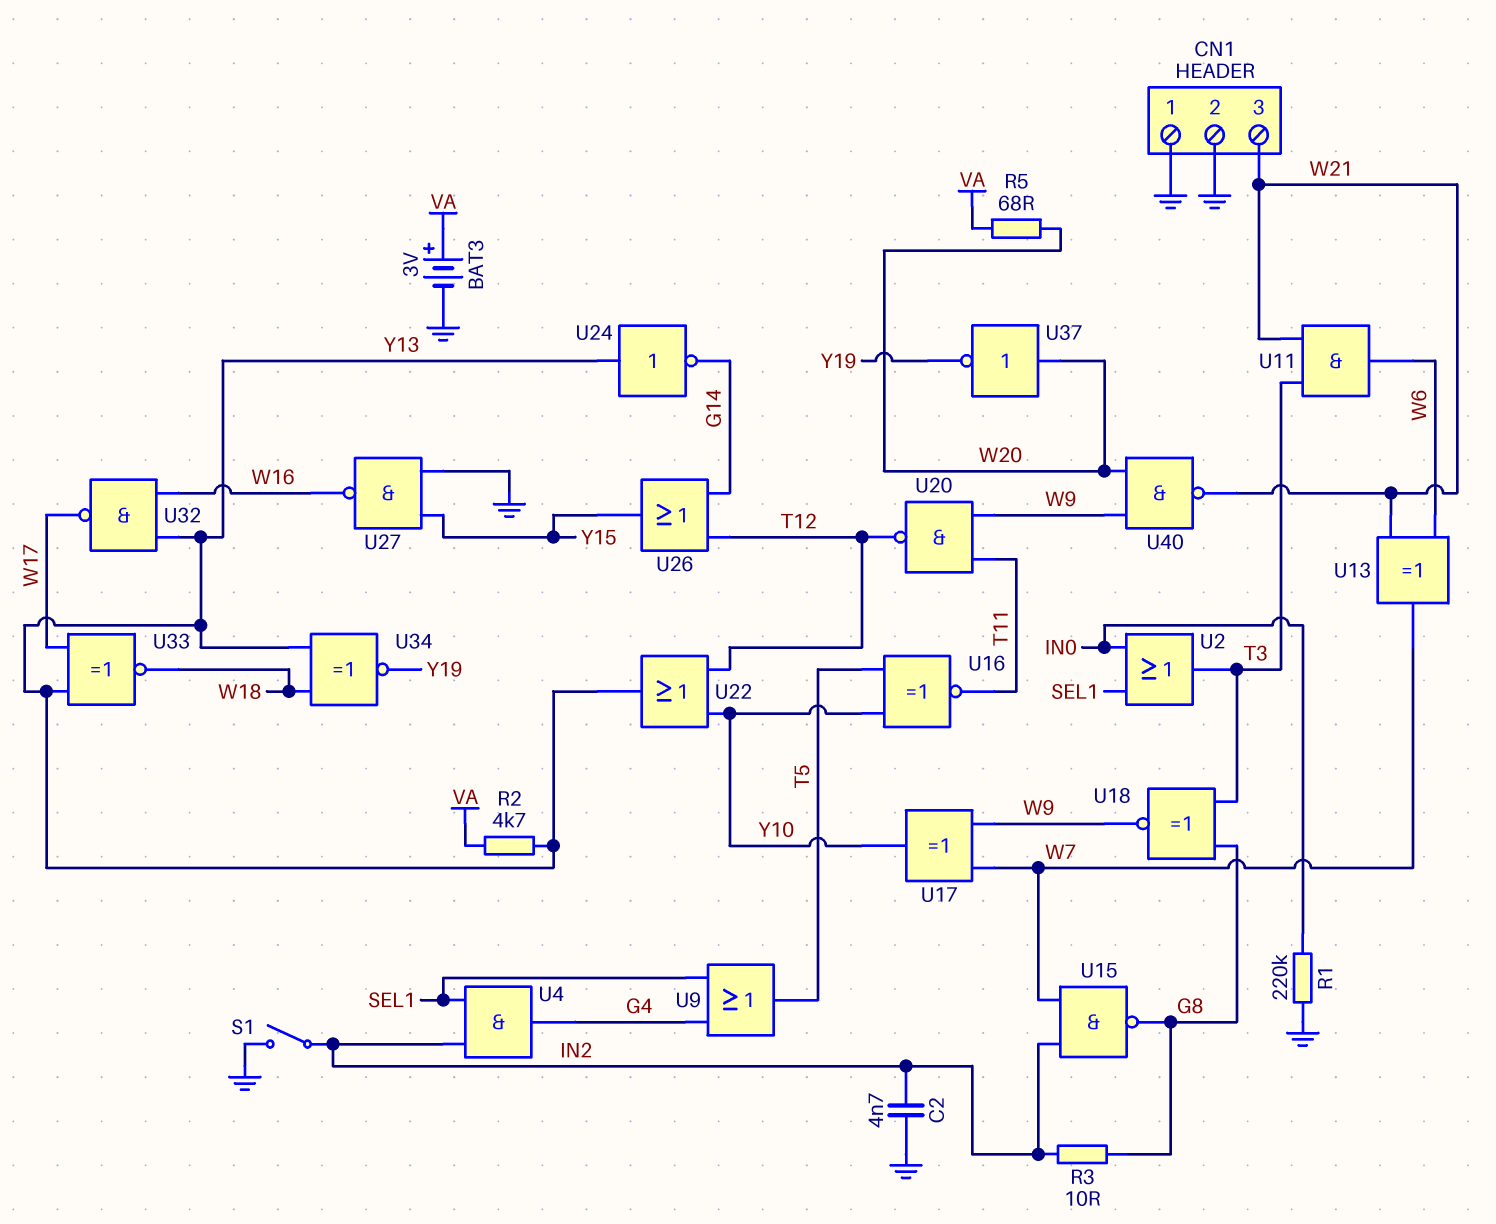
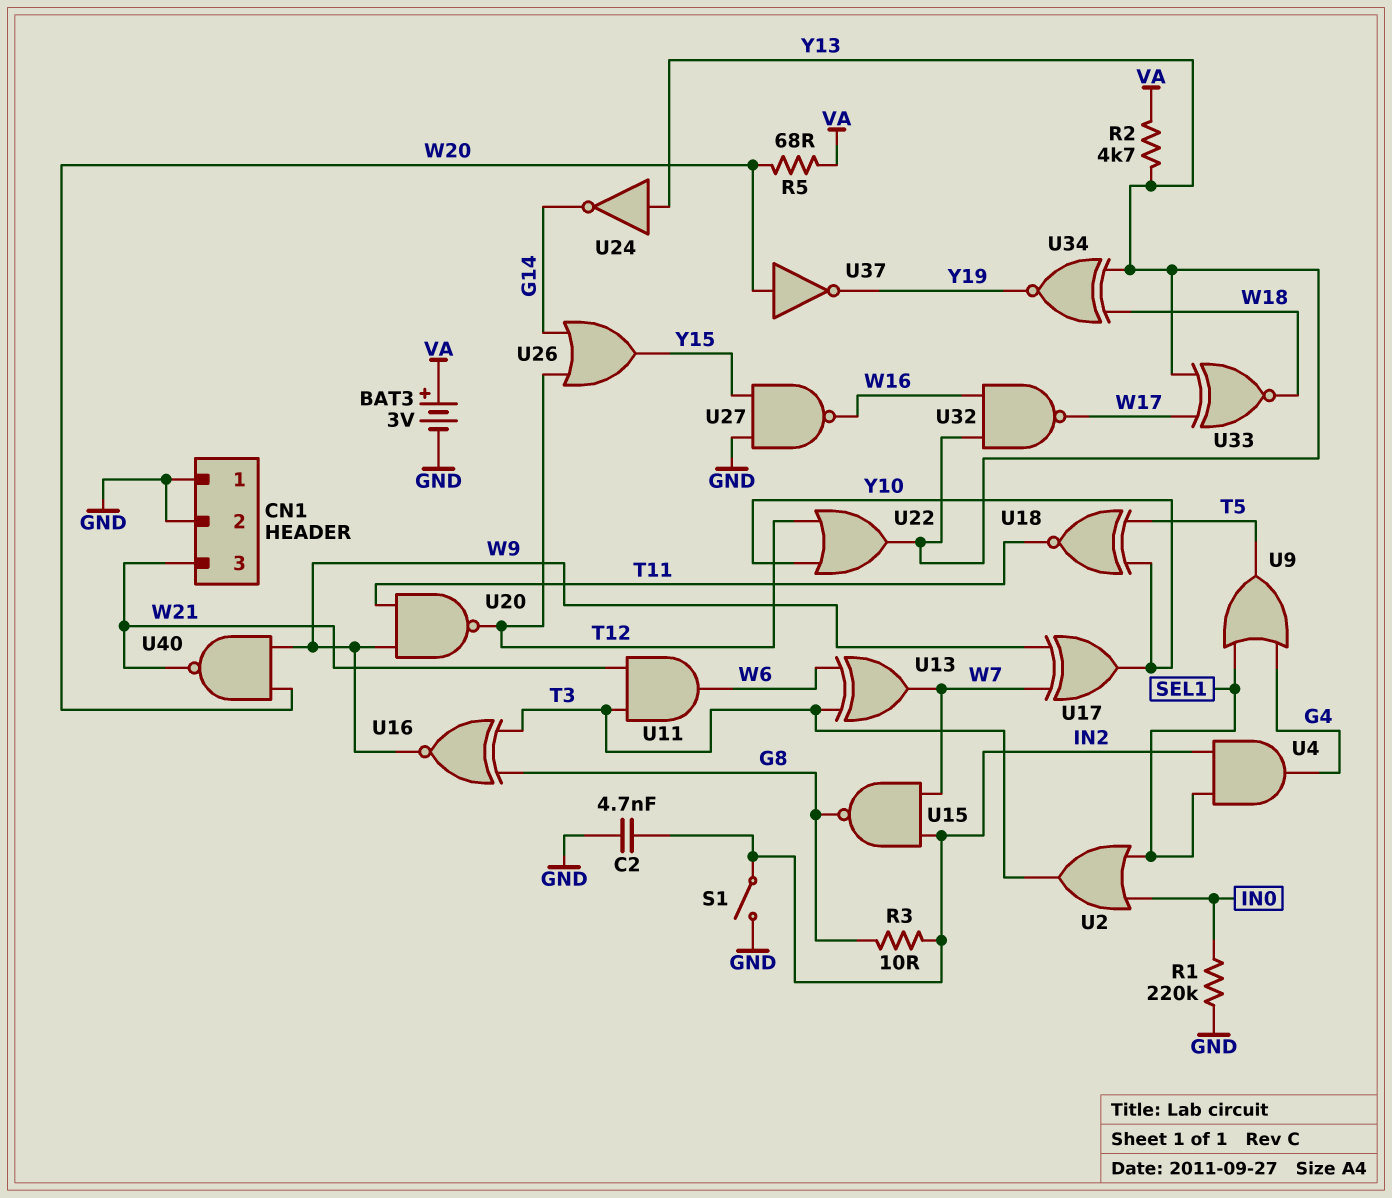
U13: XOR (in W6, in W21, out W7) -> XOR (in T3, in W6, out W7)
U16: XNOR (in T5, in Y10, out T11) -> XNOR (in G8, in T3, out W9)
U18: XNOR (in G8, in T3, out W9) -> XNOR (in T5, in Y10, out T11)

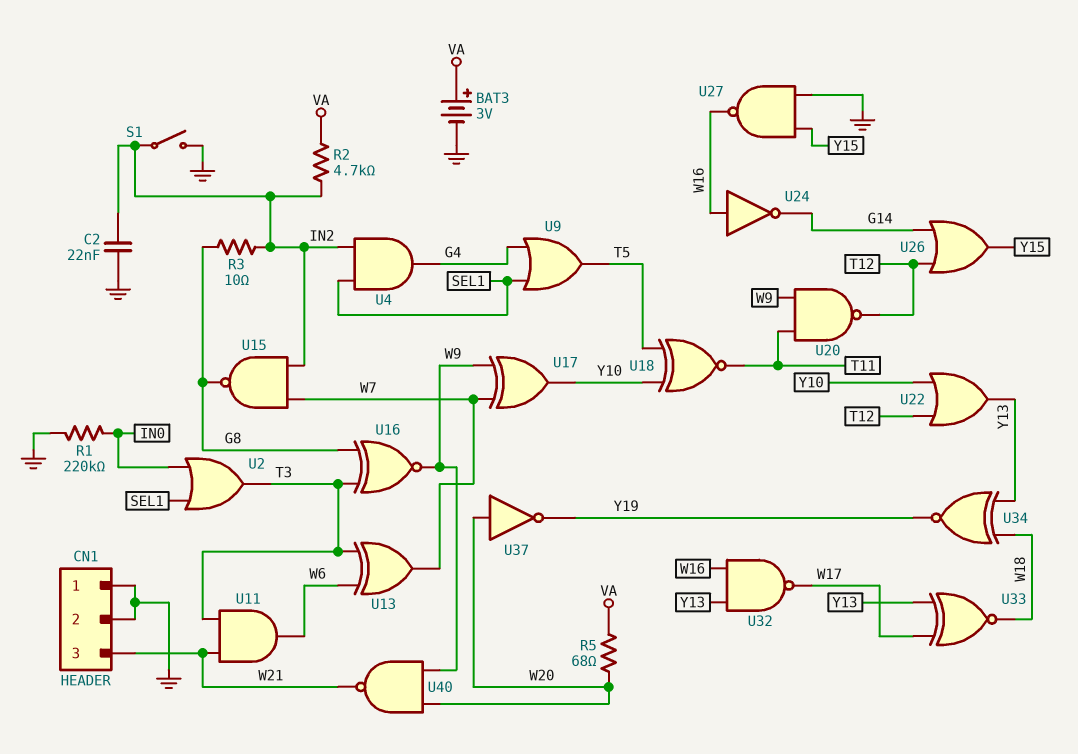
C2: 4.7nF (GND, IN2) -> 22nF (GND, IN2)
R2: 4.7k (VA, Y13) -> 4.7k (IN2, VA)
U24: NOT (in Y13, out G14) -> NOT (in W16, out G14)

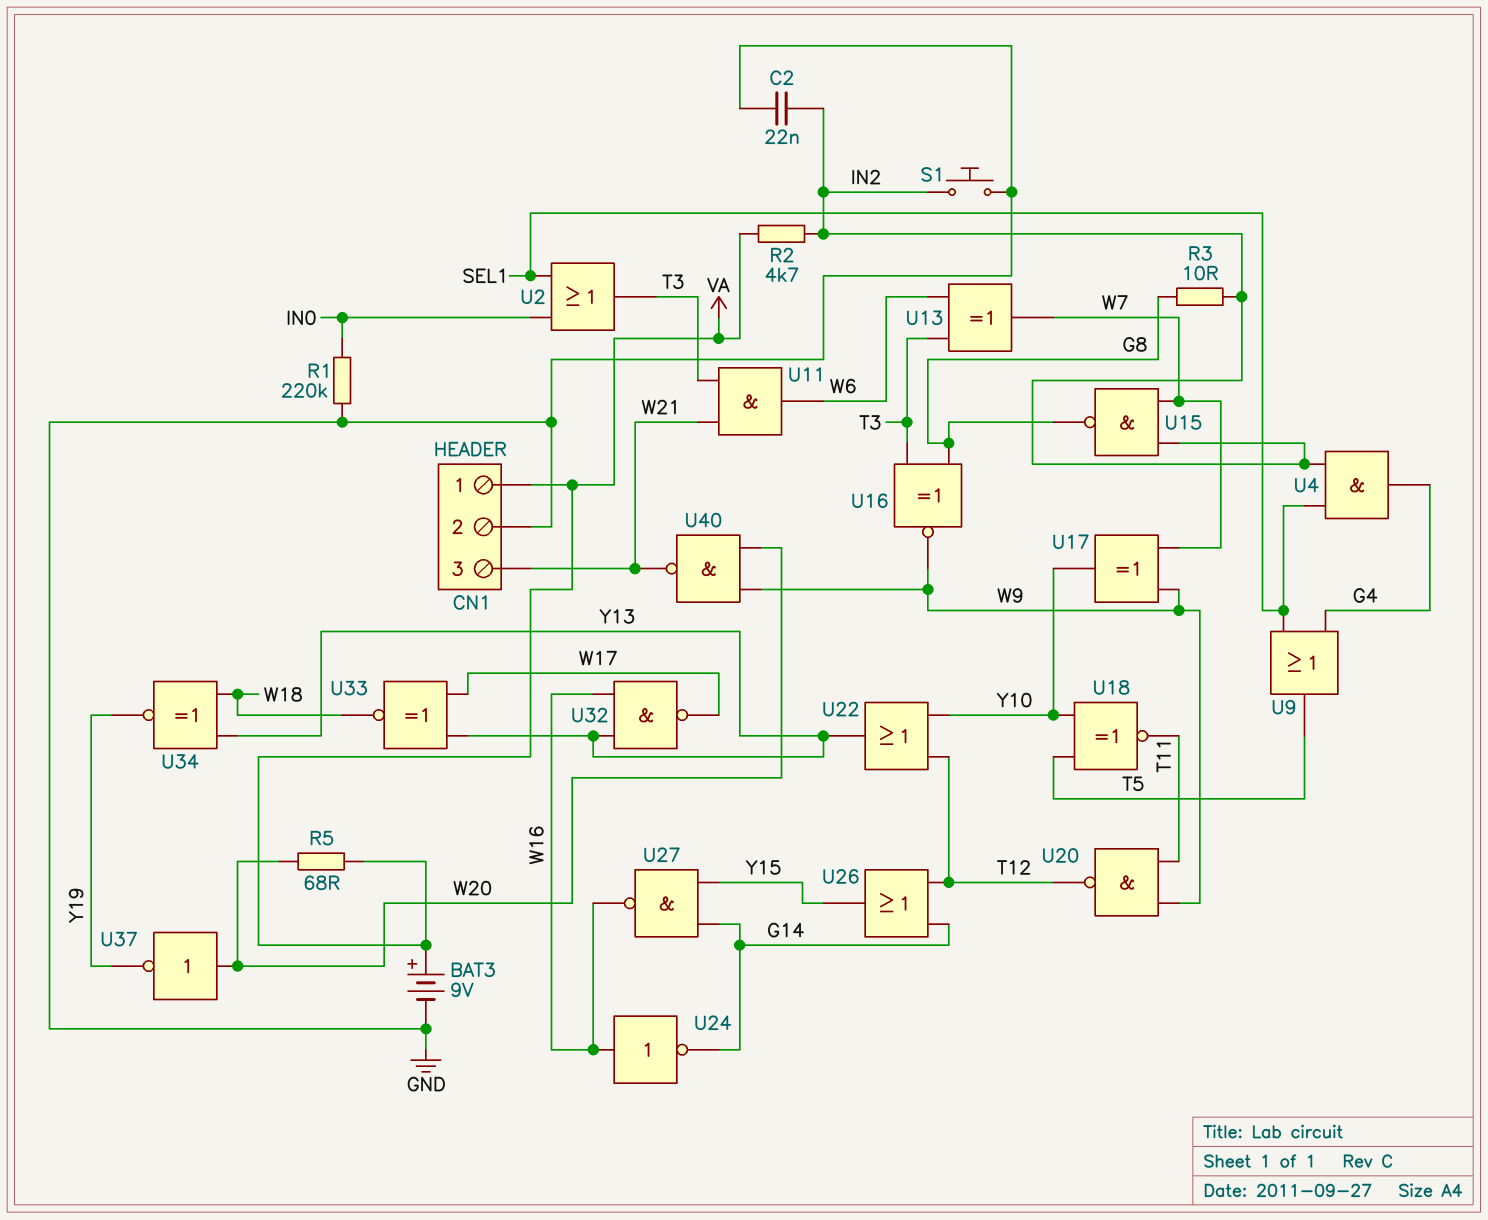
BAT3: 3V (plus VA, minus GND) -> 9V (plus VA, minus GND)
CN1 pin 1: GND -> VA
S1: switch (GND, IN2) -> button (GND, IN2)
U27: NAND (in GND, in Y15, out W16) -> NAND (in G14, in Y15, out W16)

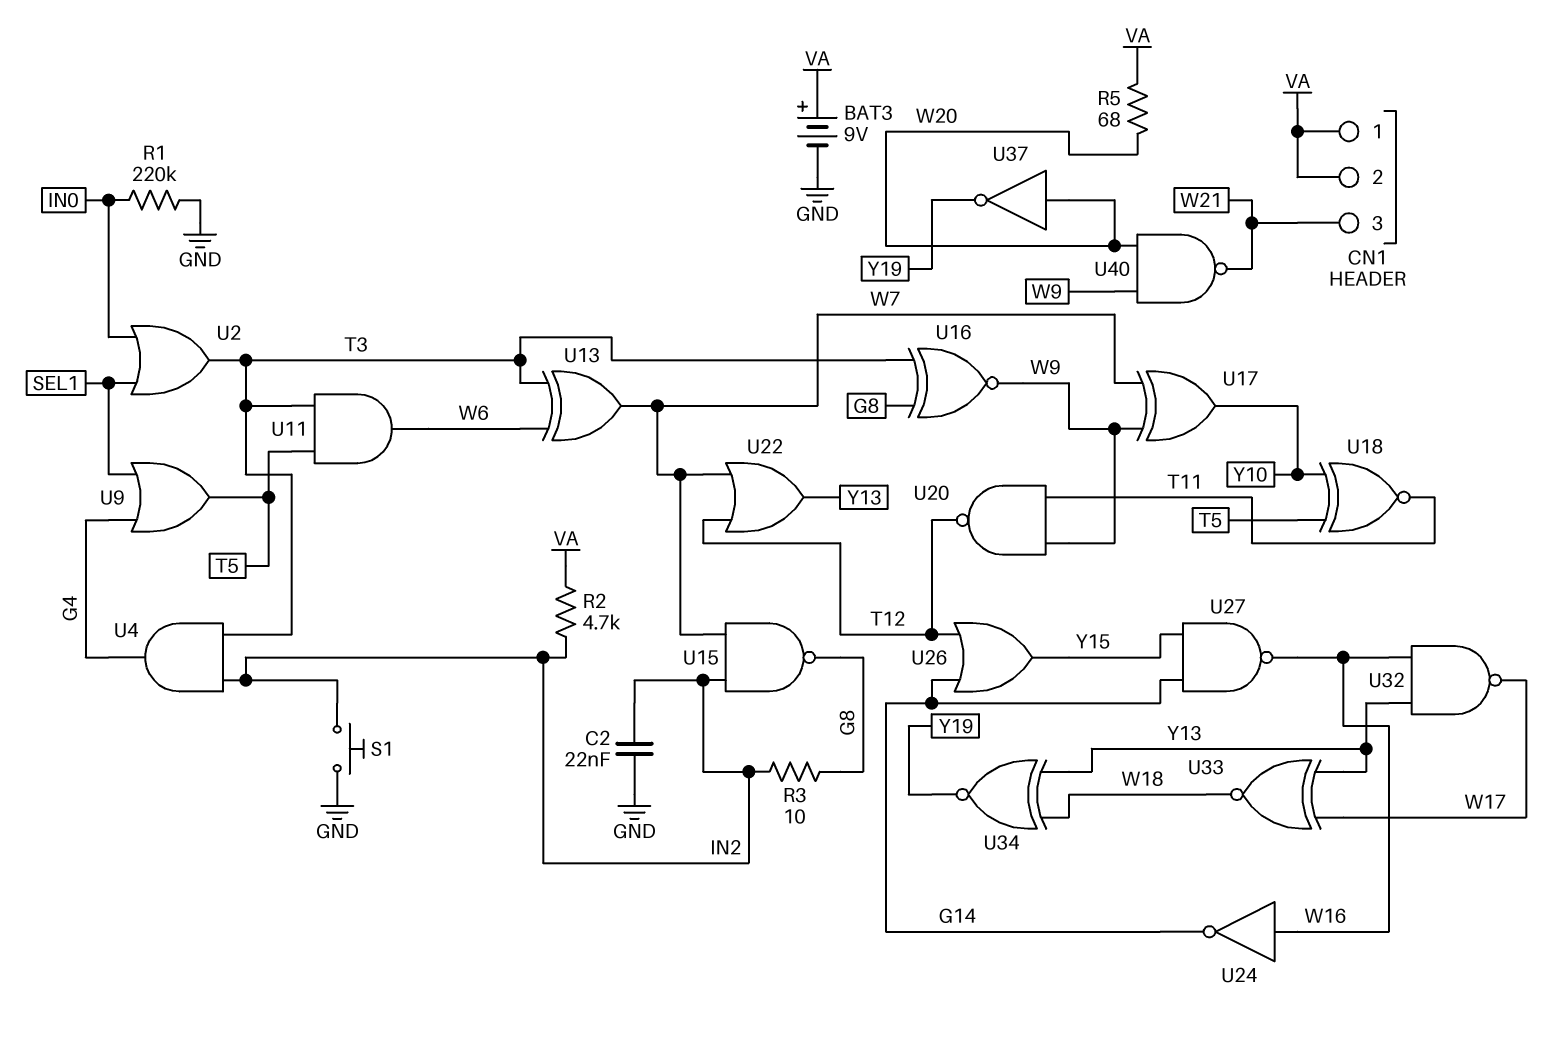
CN1 pin 2: GND -> VA
U4: AND (in IN2, in SEL1, out G4) -> AND (in IN2, in T3, out G4)
U11: AND (in T3, in W21, out W6) -> AND (in T3, in T5, out W6)
U22: OR (in T12, in Y10, out Y13) -> OR (in T12, in W7, out Y13)

